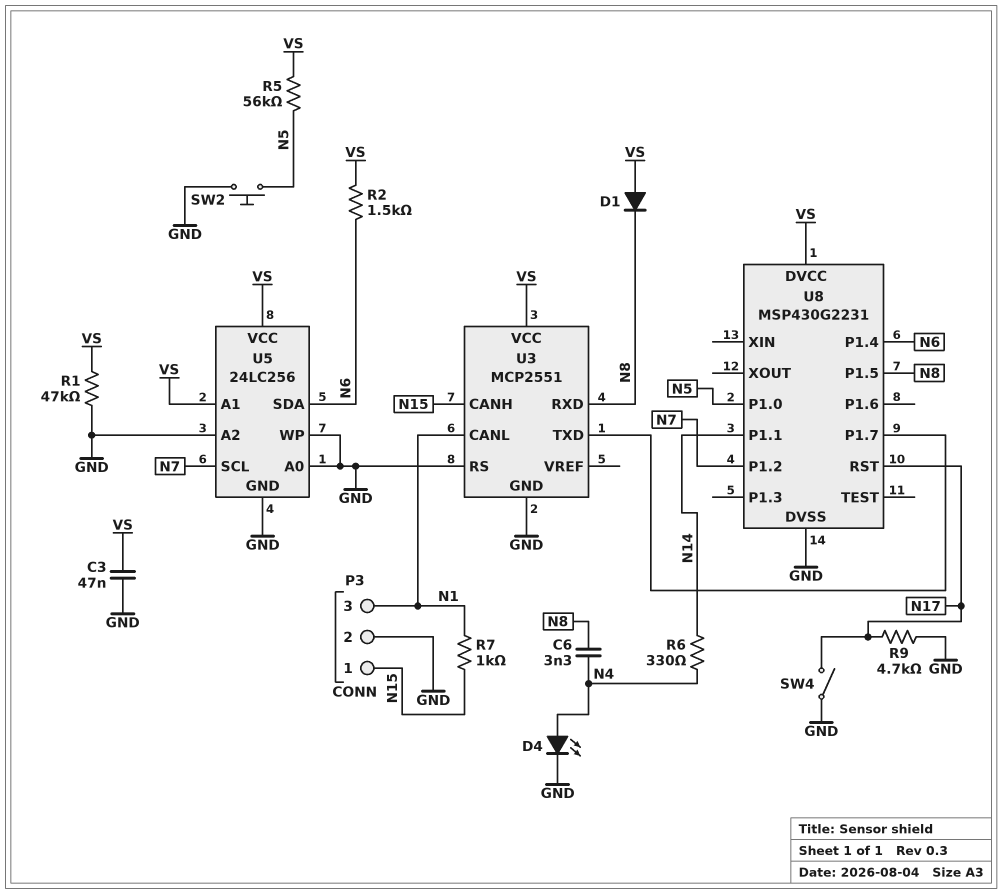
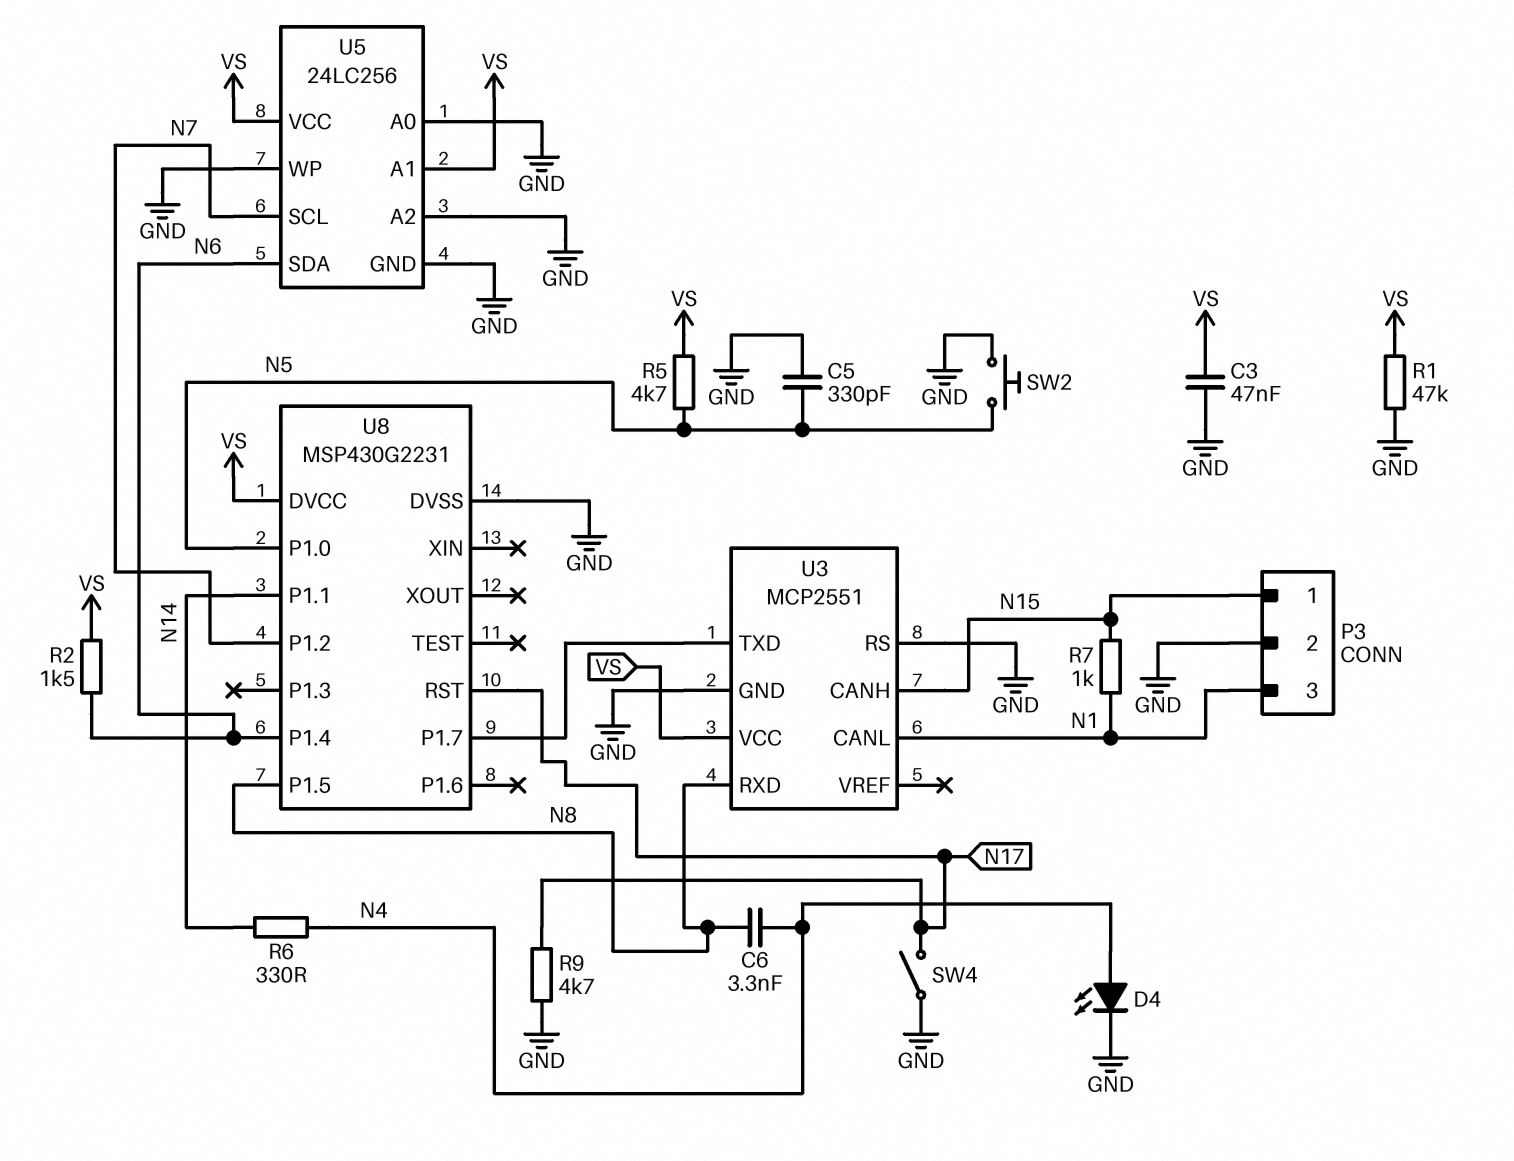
C5: none -> 330pF (GND, N5)
D1: diode (A VS, K N8) -> none
R5: 56k (N5, VS) -> 4.7k (N5, VS)

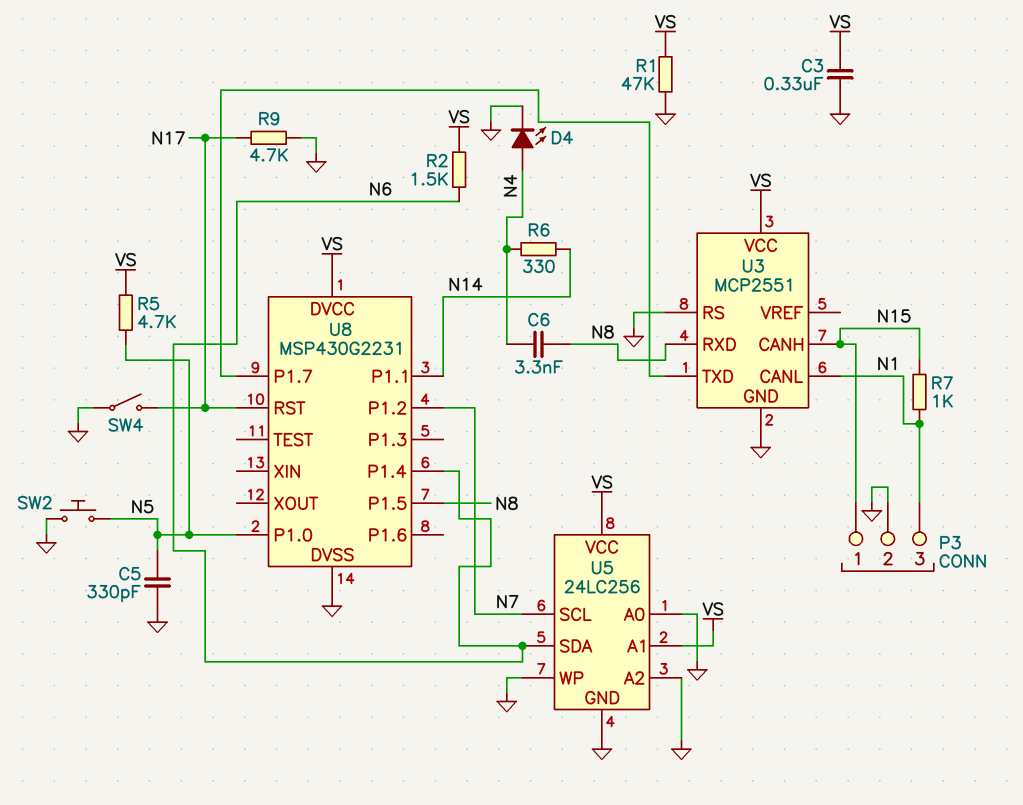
C3: 47nF (GND, VS) -> 330nF (GND, VS)

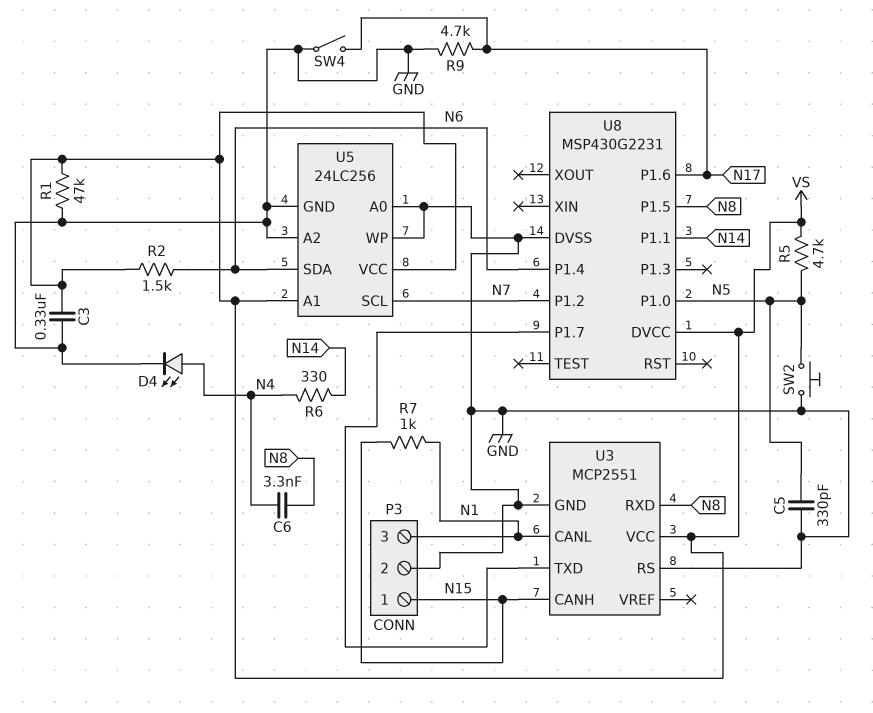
U8 pin P1.6: none -> N17
U8 pin RST: N17 -> none

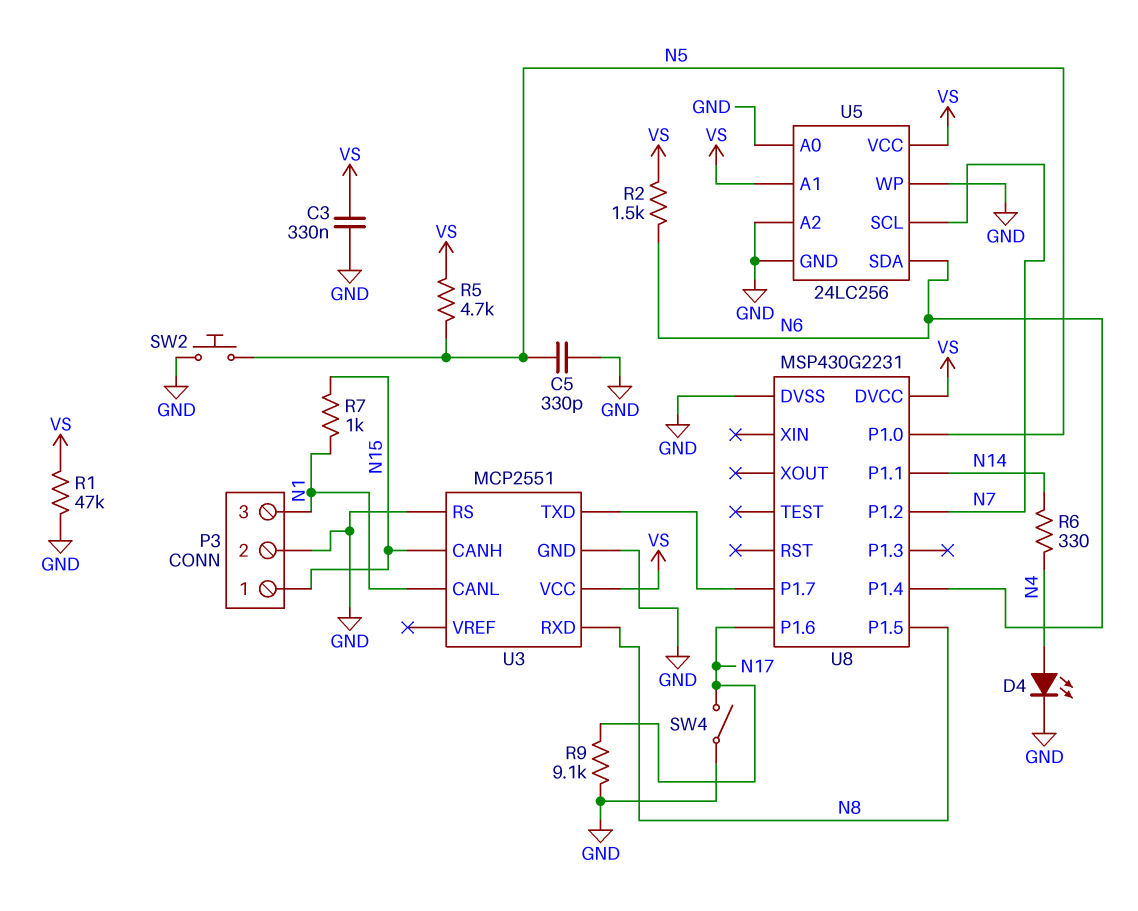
C6: 3.3nF (N4, N8) -> none
R9: 4.7k (GND, N17) -> 9.1k (GND, N17)

